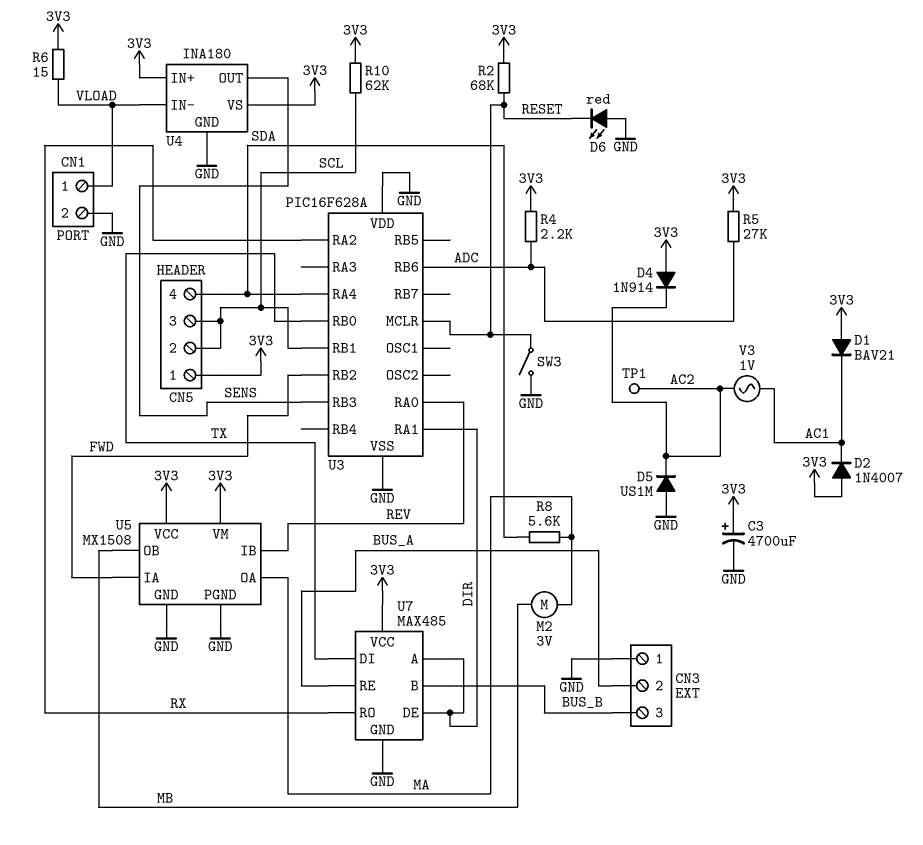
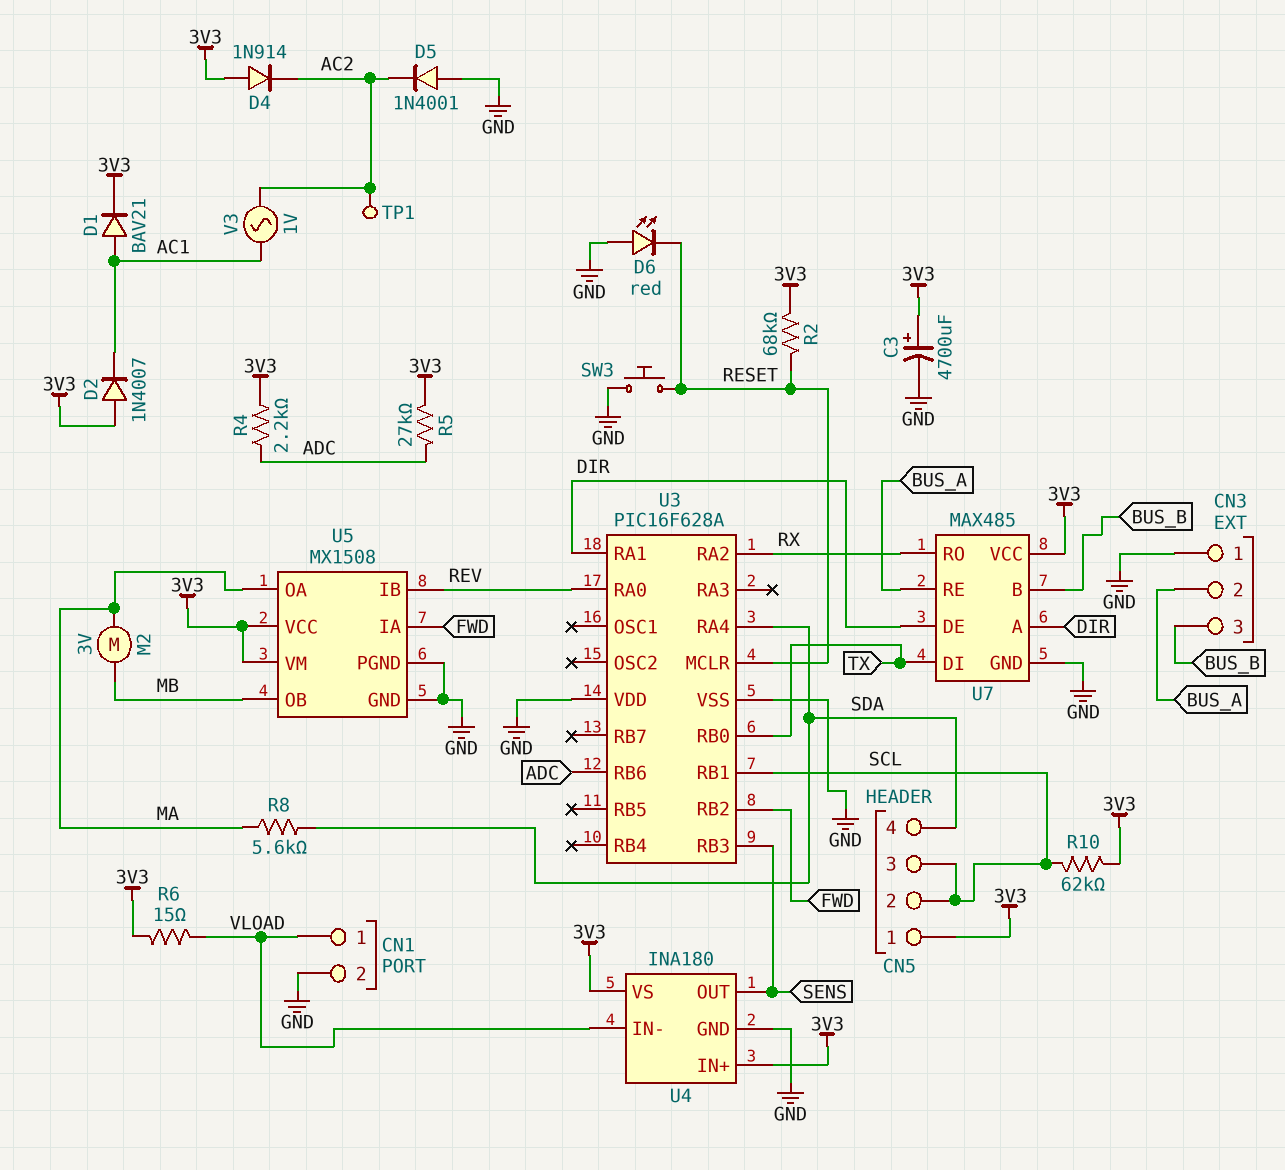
D1: diode BAV21 (A 3V3, K AC1) -> diode BAV21 (A AC1, K 3V3)
D5: diode US1M (A GND, K AC2) -> diode 1N4001 (A GND, K AC2)
SW3: switch (GND, RESET) -> button (GND, RESET)

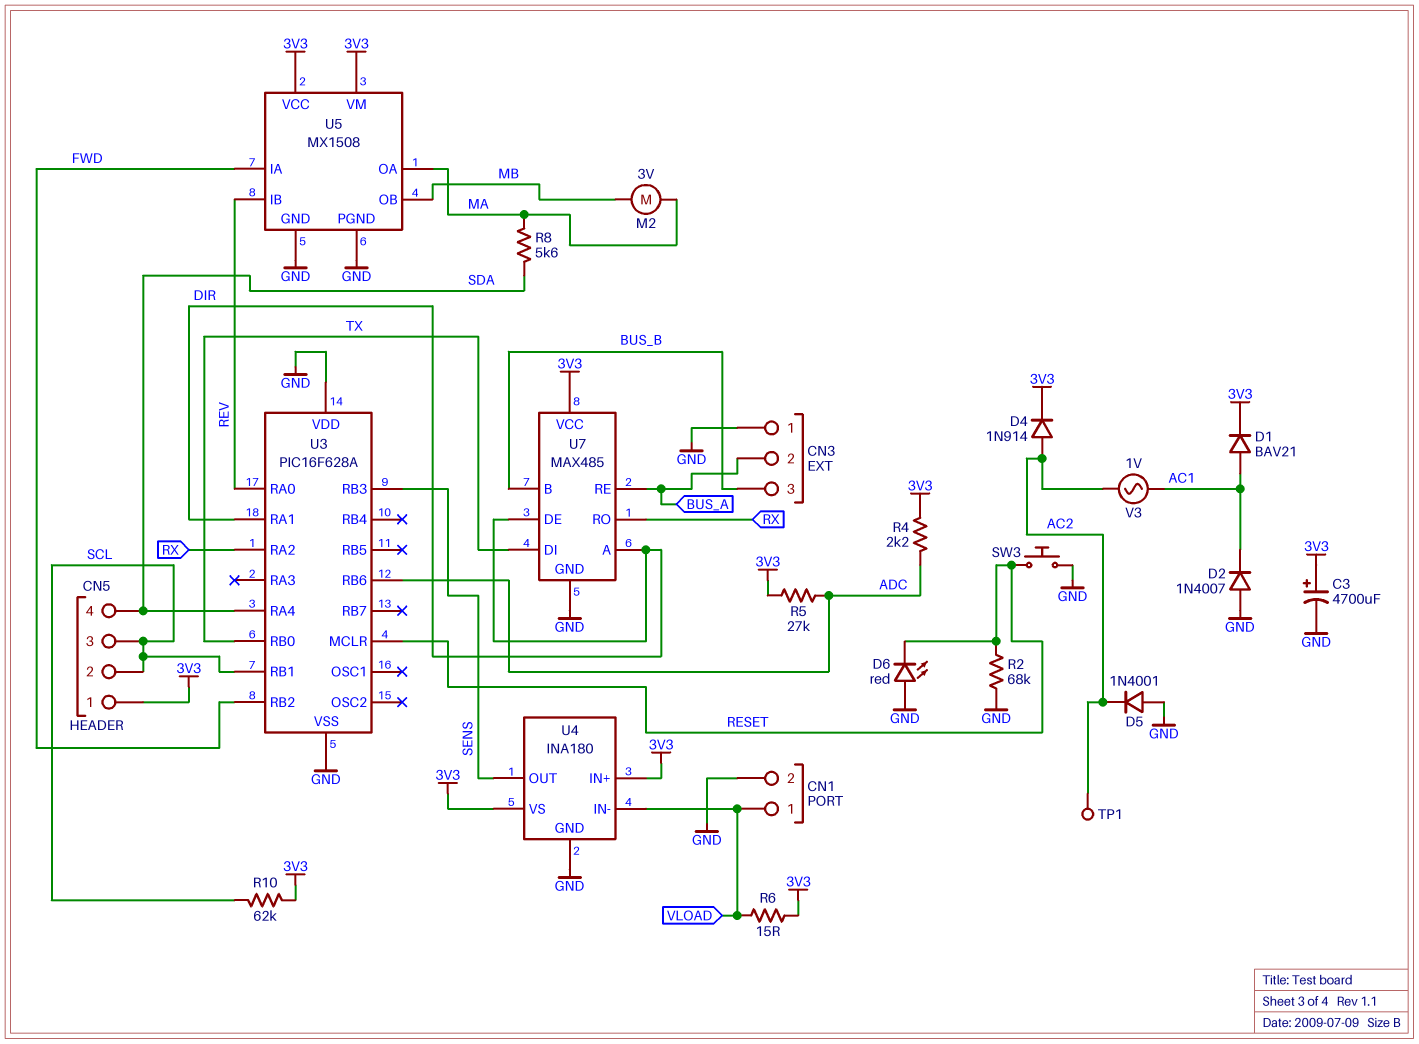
D2: diode 1N4007 (A 3V3, K AC1) -> diode 1N4007 (A GND, K AC1)
D4: diode 1N914 (A 3V3, K AC2) -> diode 1N914 (A AC2, K 3V3)
R2: 68k (3V3, RESET) -> 68k (GND, RESET)

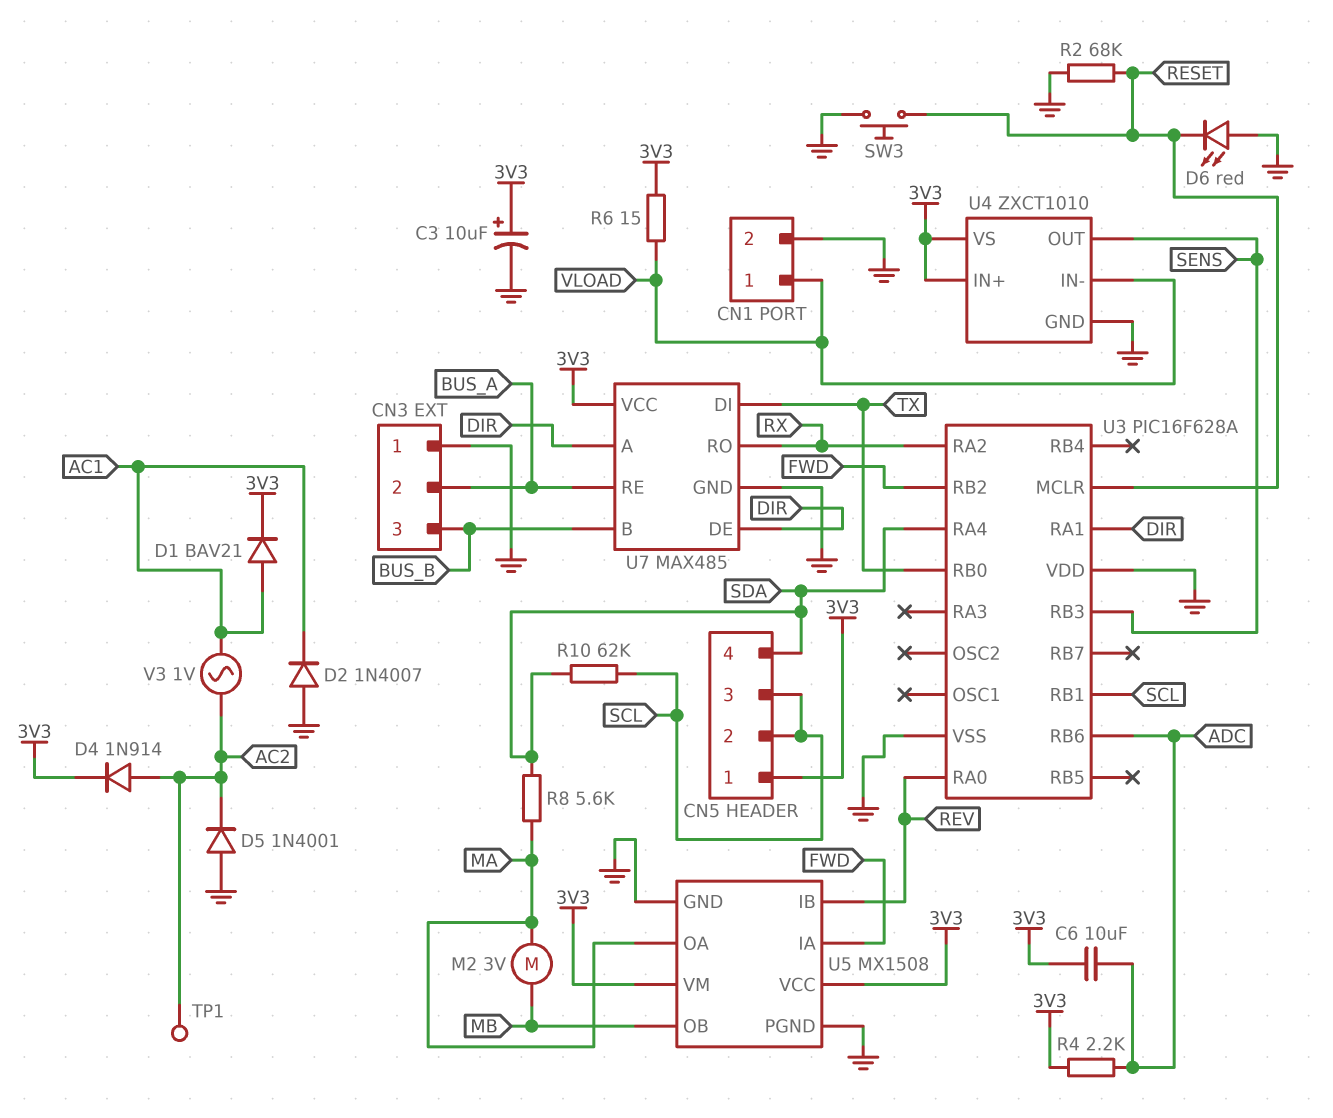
C3: 4700uF (plus 3V3, minus GND) -> 10uF (plus 3V3, minus GND)
C6: none -> 10uF (3V3, ADC)
R5: 27k (3V3, ADC) -> none
R10: 62k (3V3, SCL) -> 62k (SCL, SDA)
U4: INA180 -> ZXCT1010

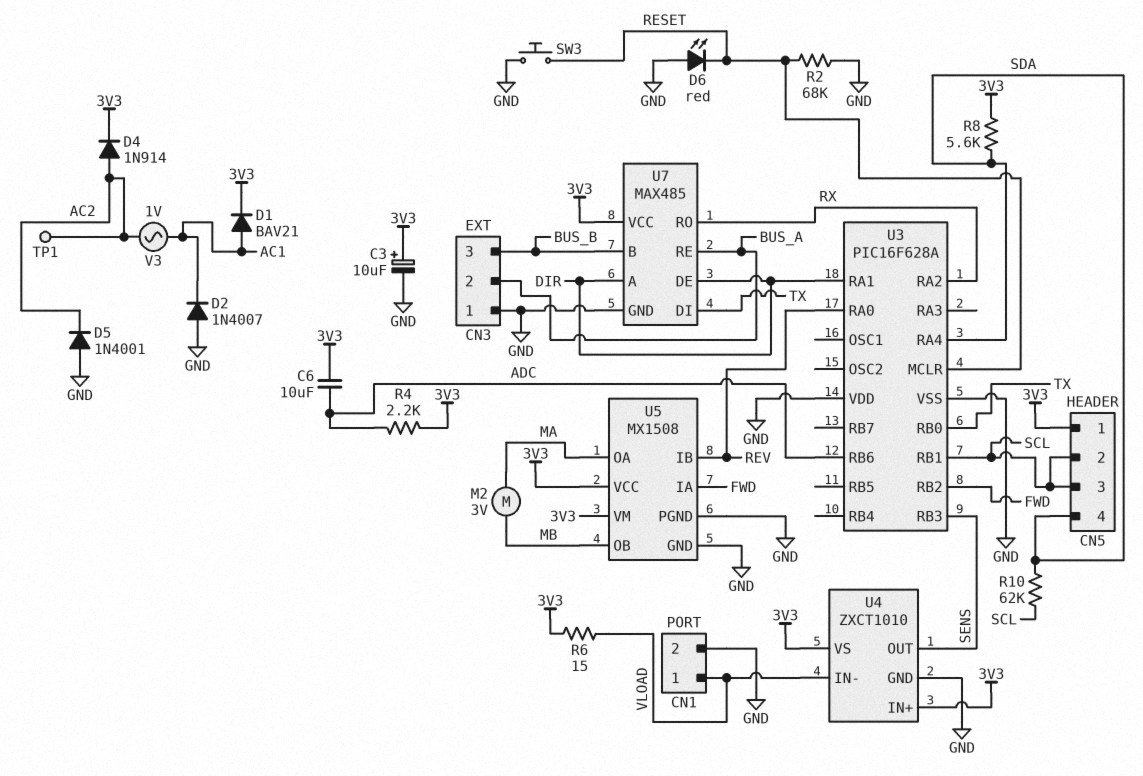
R8: 5.6k (MA, SDA) -> 5.6k (3V3, SDA)

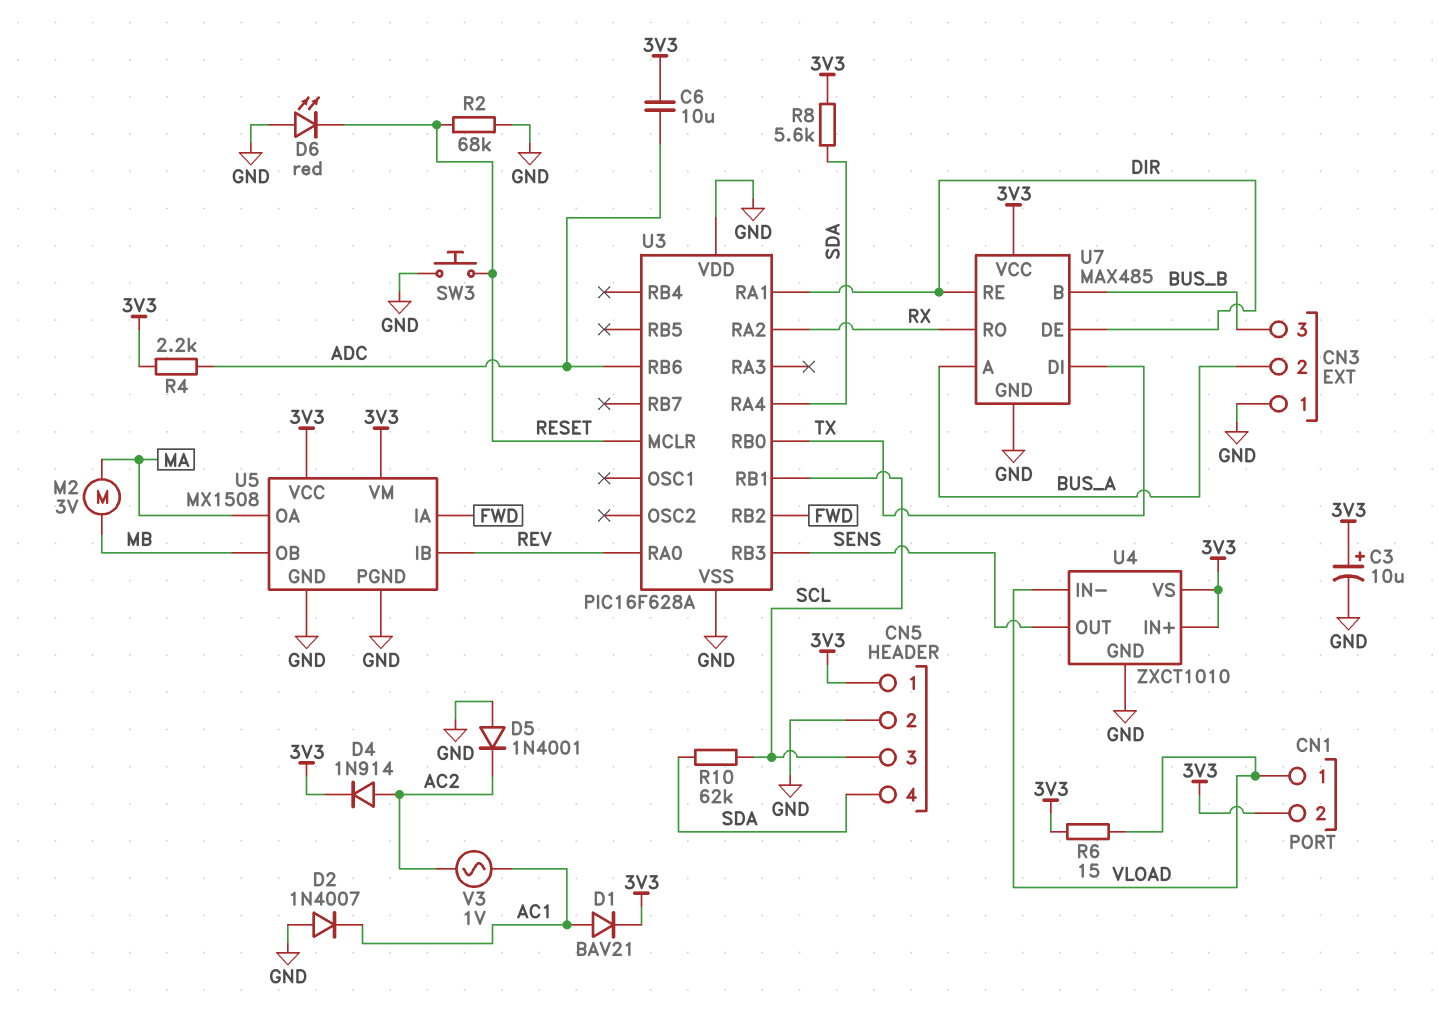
CN1 pin 2: GND -> 3V3
CN5 pin 2: SCL -> GND
TP1: test point (AC2) -> none
U7 pin A: DIR -> BUS_A
U7 pin RE: BUS_A -> DIR

